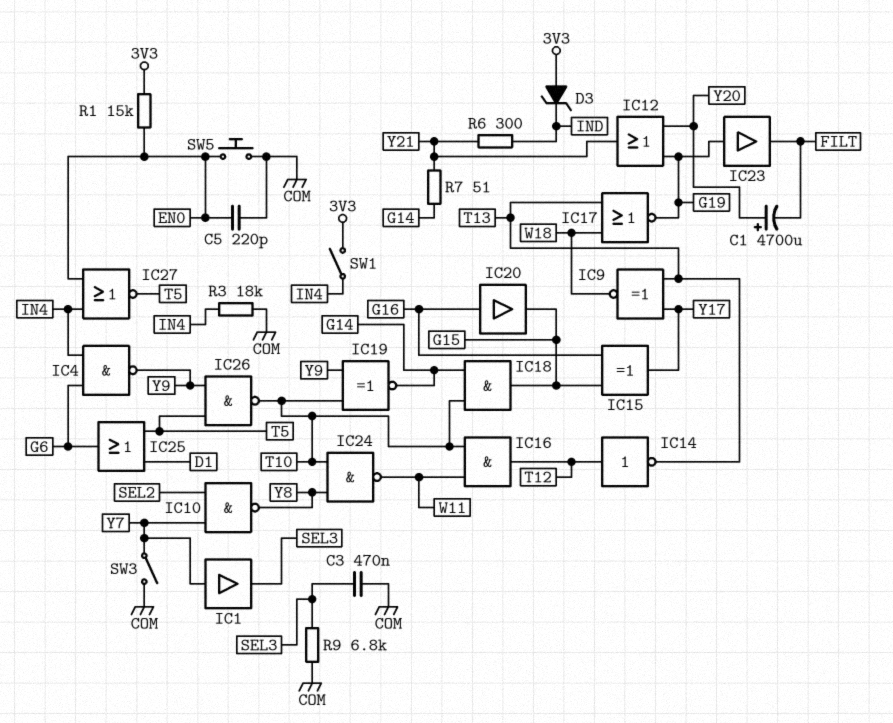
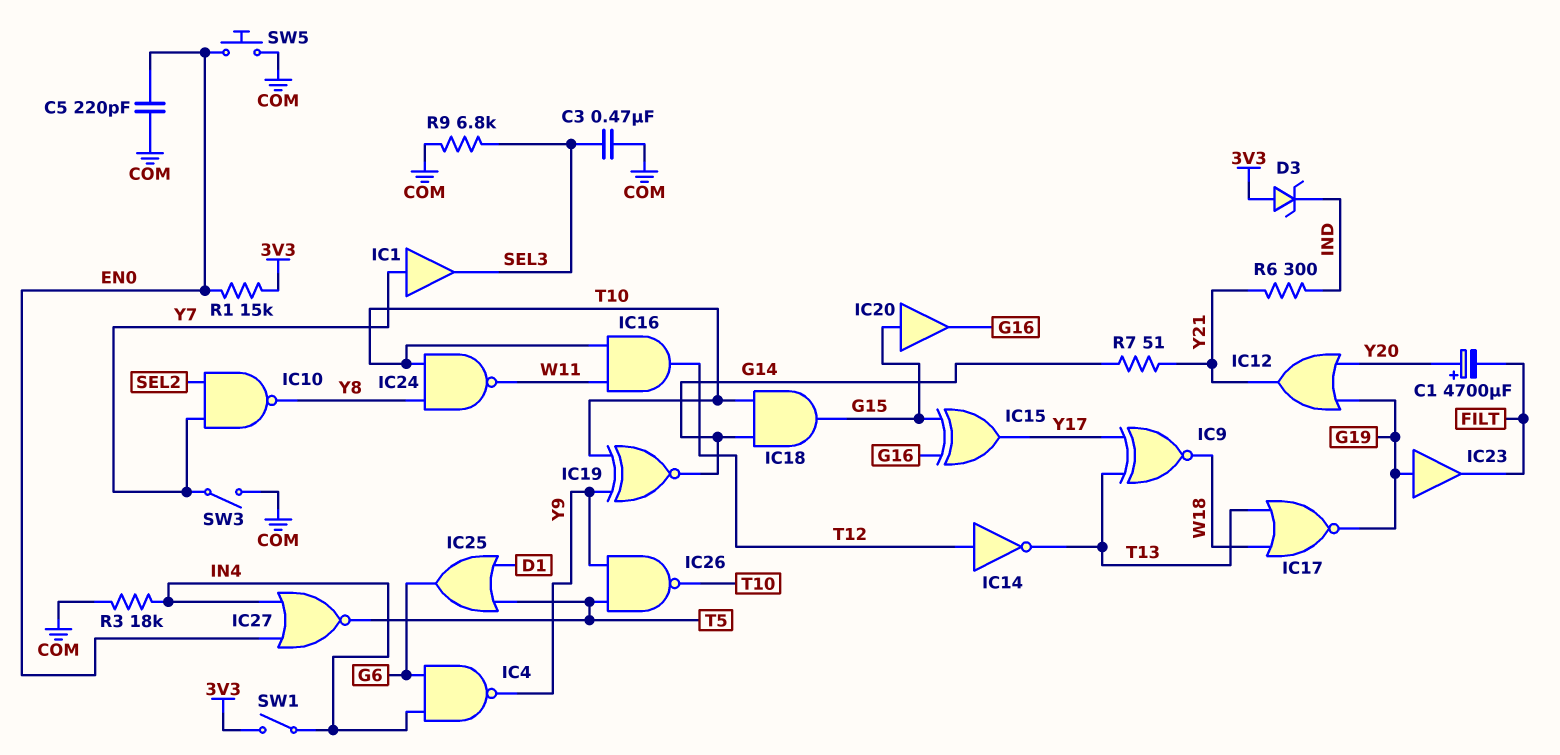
IC20: buffer (in G16, out G15) -> buffer (in G15, out G16)

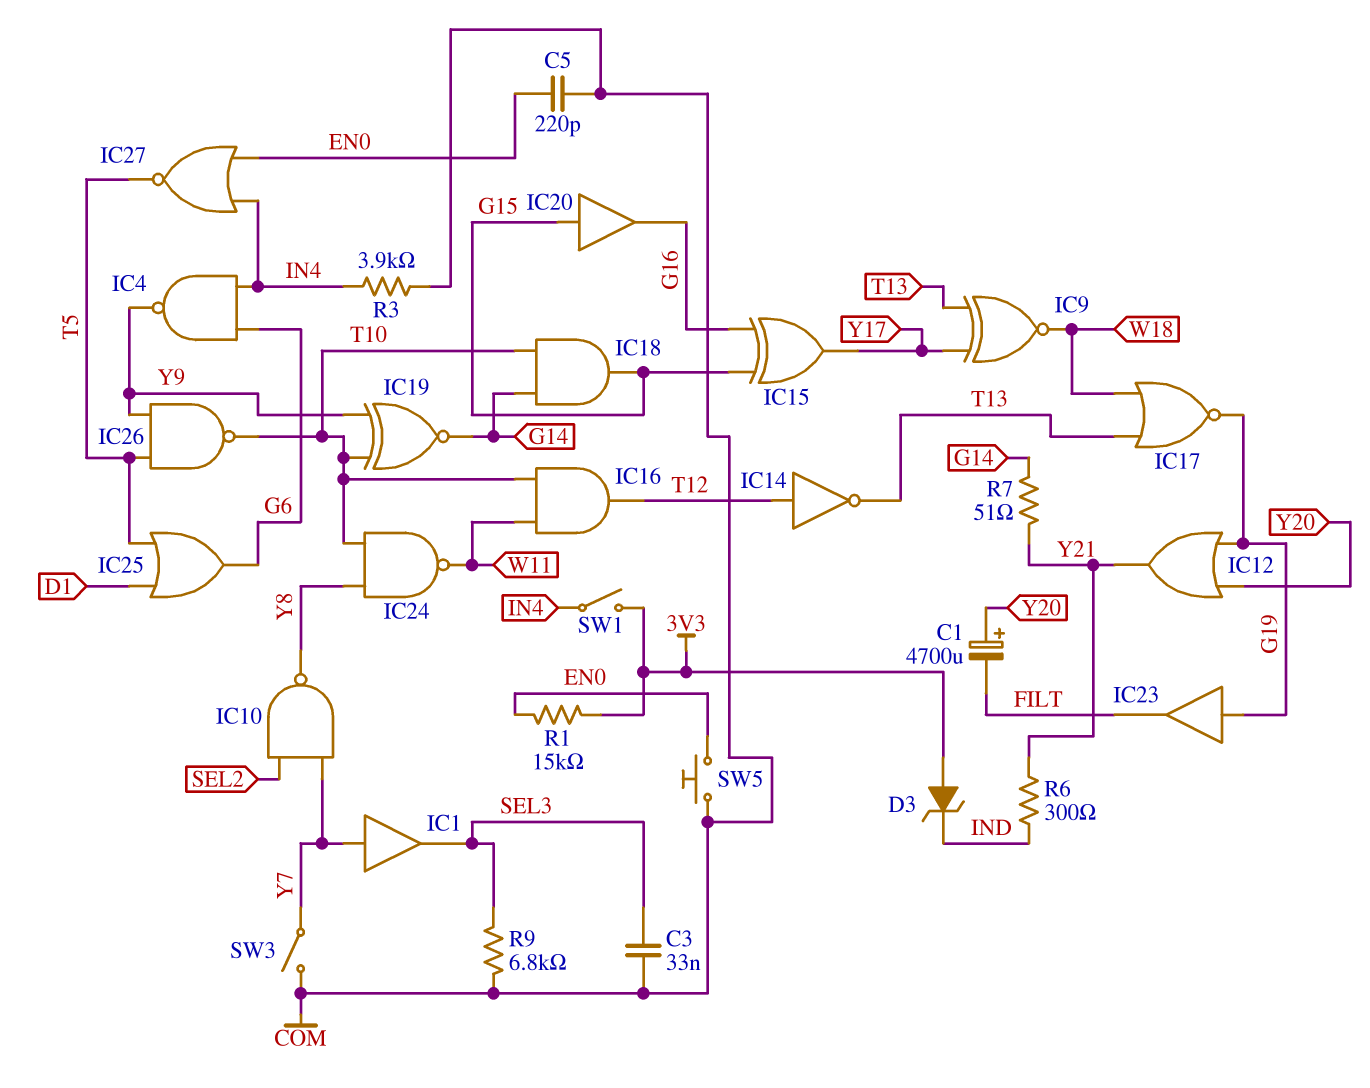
C3: 470nF (COM, SEL3) -> 33nF (COM, SEL3)
R3: 18k (COM, IN4) -> 3.9k (COM, IN4)

